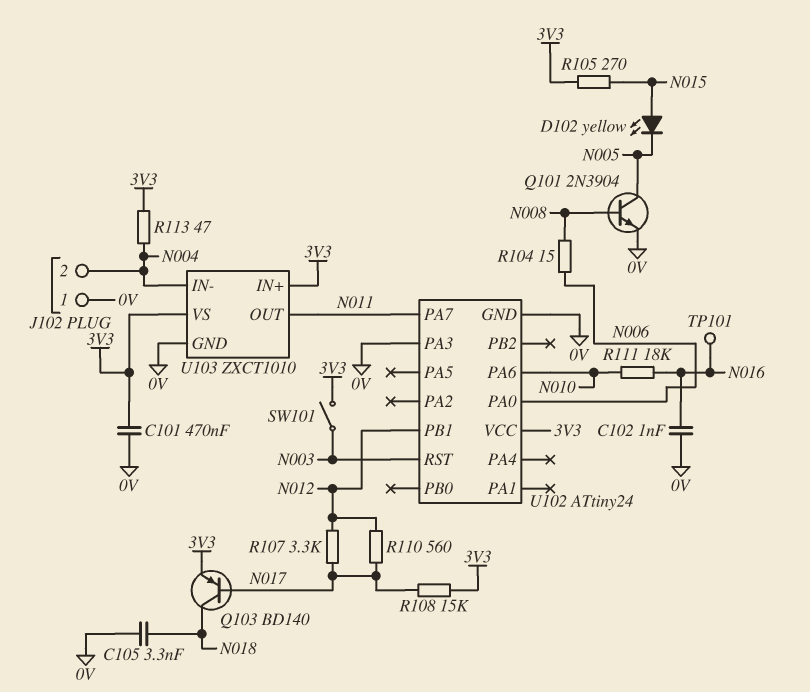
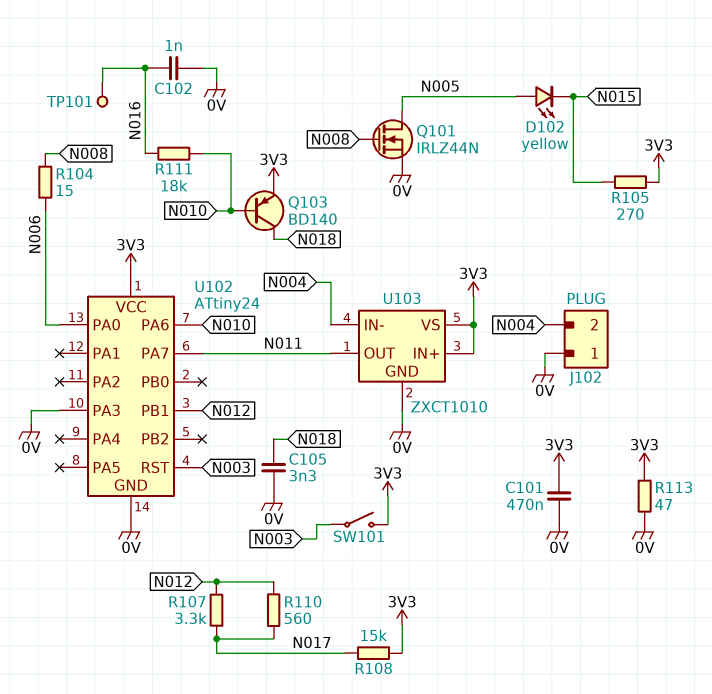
D102: LED yellow (A N015, K N005) -> LED yellow (A N005, K N015)
Q101: NPN 2N3904 (B N008, C N005, E 0V) -> NMOS IRLZ44N (G N008, D N005, S 0V)
Q103: PNP BD140 (B N017, C N018, E 3V3) -> PNP BD140 (B N010, C N018, E 3V3)
R113: 47 (3V3, N004) -> 47 (0V, 3V3)

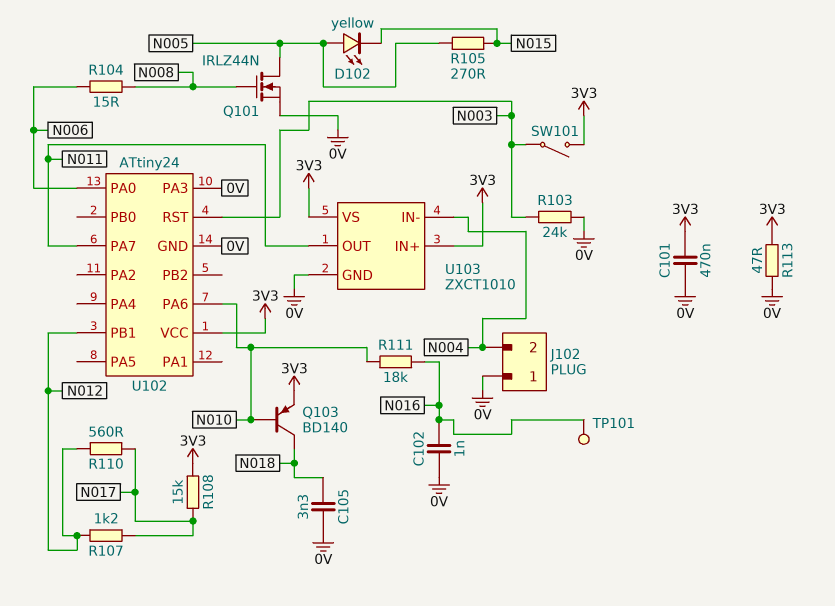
R103: none -> 24k (0V, N003)
R105: 270 (3V3, N015) -> 270 (N005, N015)
R107: 3.3k (N012, N017) -> 1.2k (N012, N017)

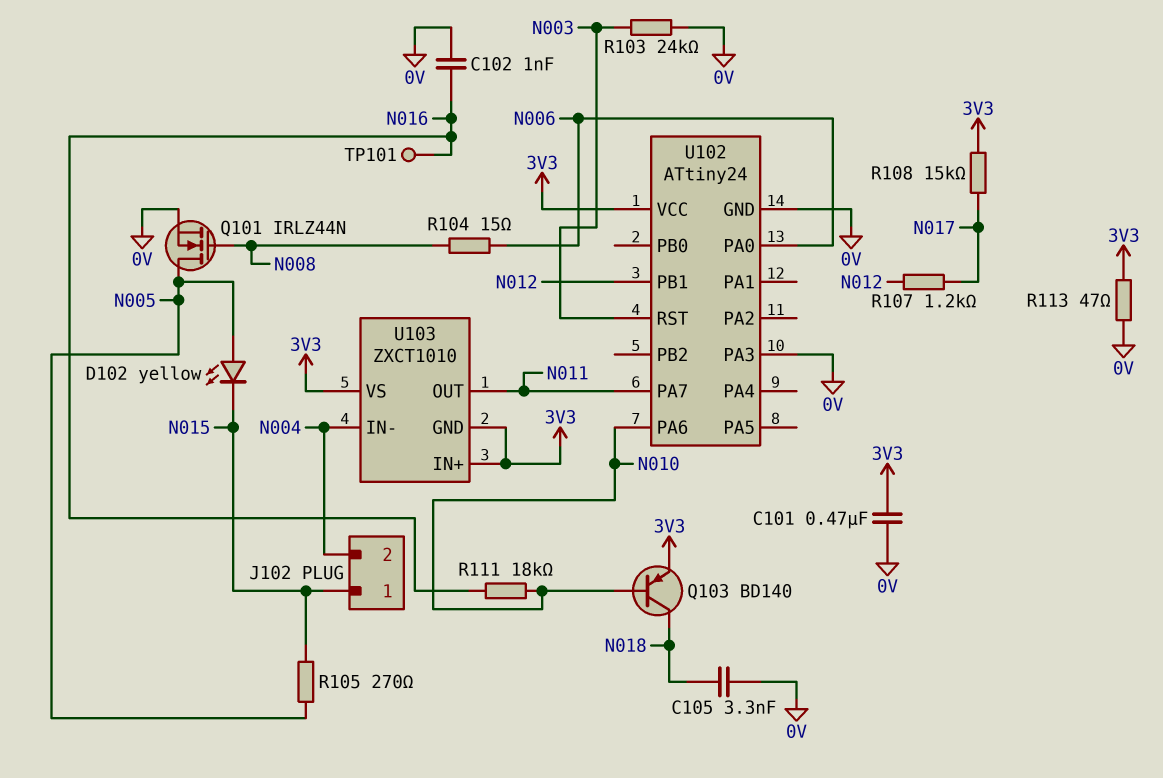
J102 pin 1: 0V -> N015
R110: 560 (N012, N017) -> none
SW101: switch (3V3, N003) -> none
U103 pin GND: 0V -> 3V3

